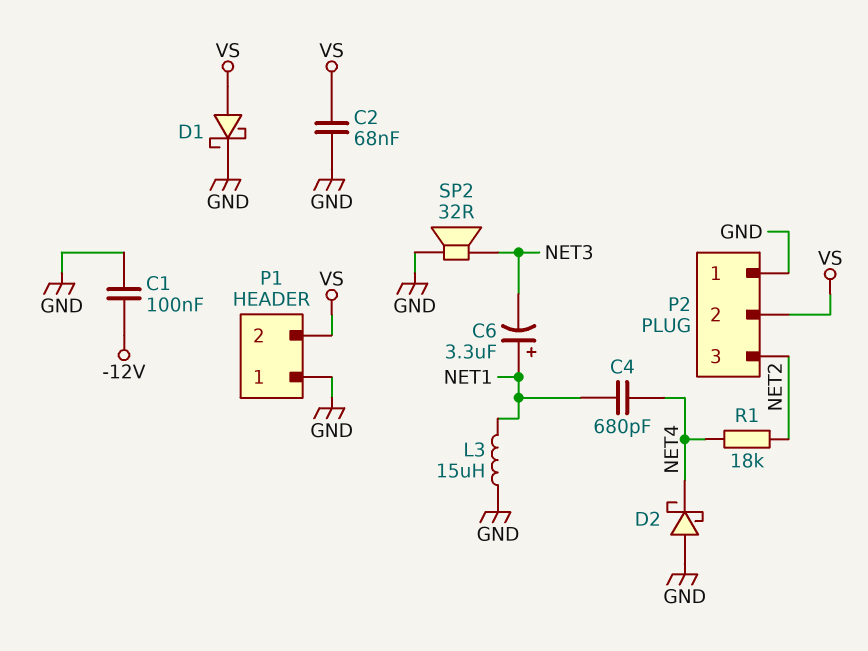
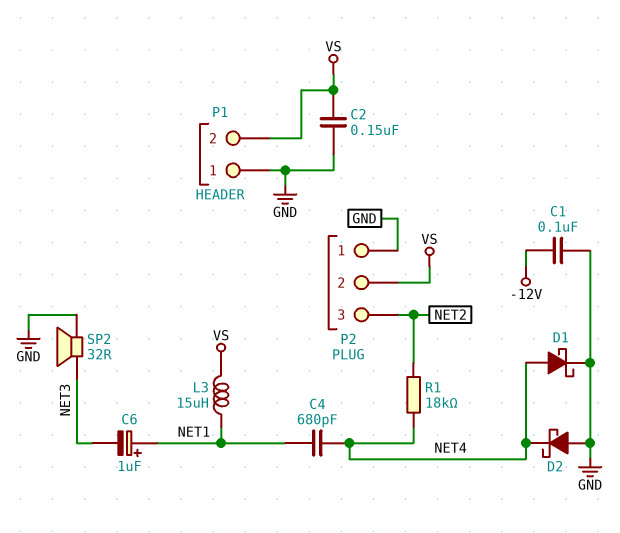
C2: 68nF (GND, VS) -> 150nF (GND, VS)
C6: 3.3uF (plus NET1, minus NET3) -> 1uF (plus NET1, minus NET3)
D1: schottky (A VS, K GND) -> schottky (A NET4, K GND)
L3: 15uH (GND, NET1) -> 15uH (NET1, VS)

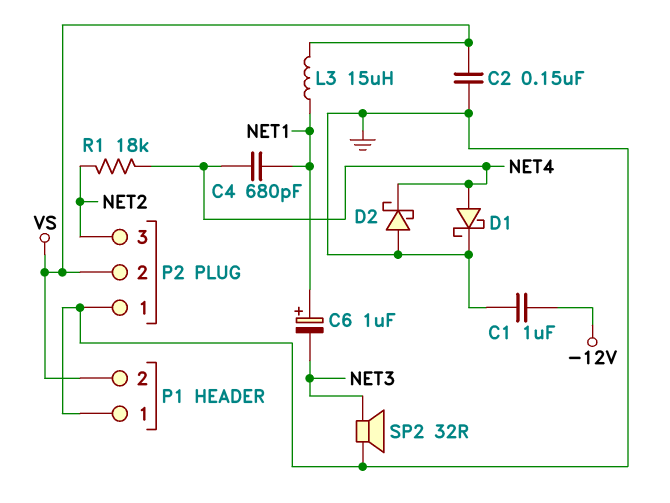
C1: 100nF (-12V, GND) -> 1uF (-12V, GND)

